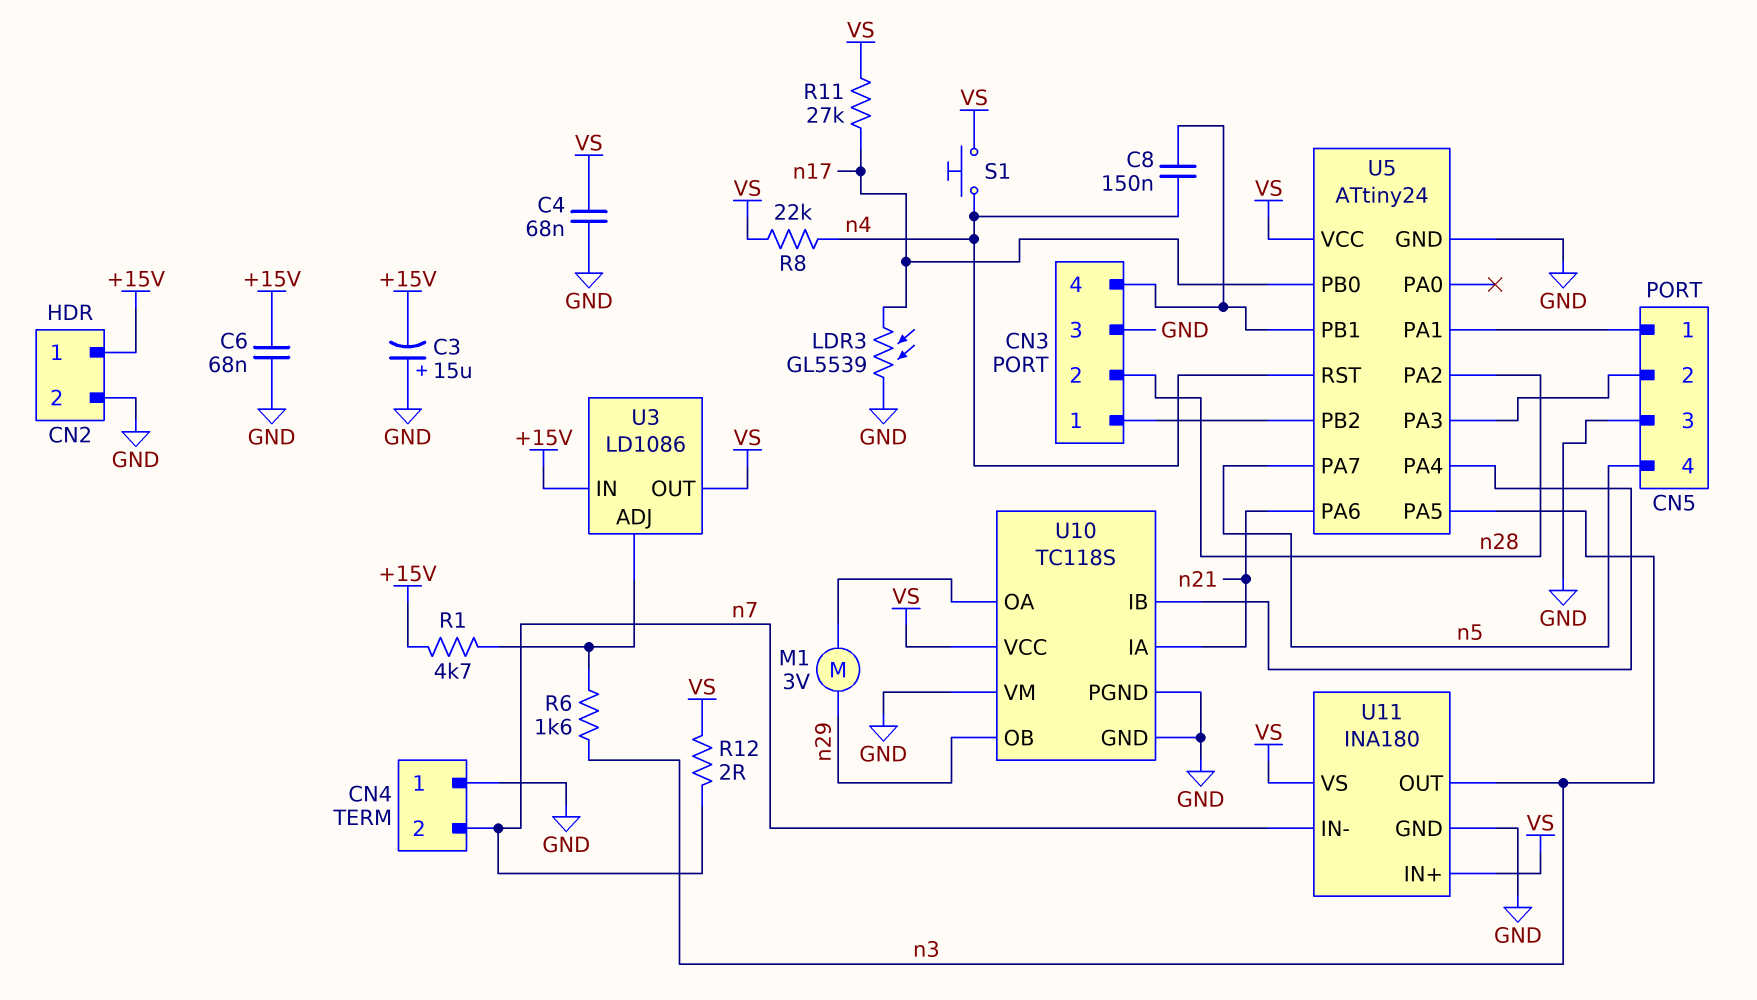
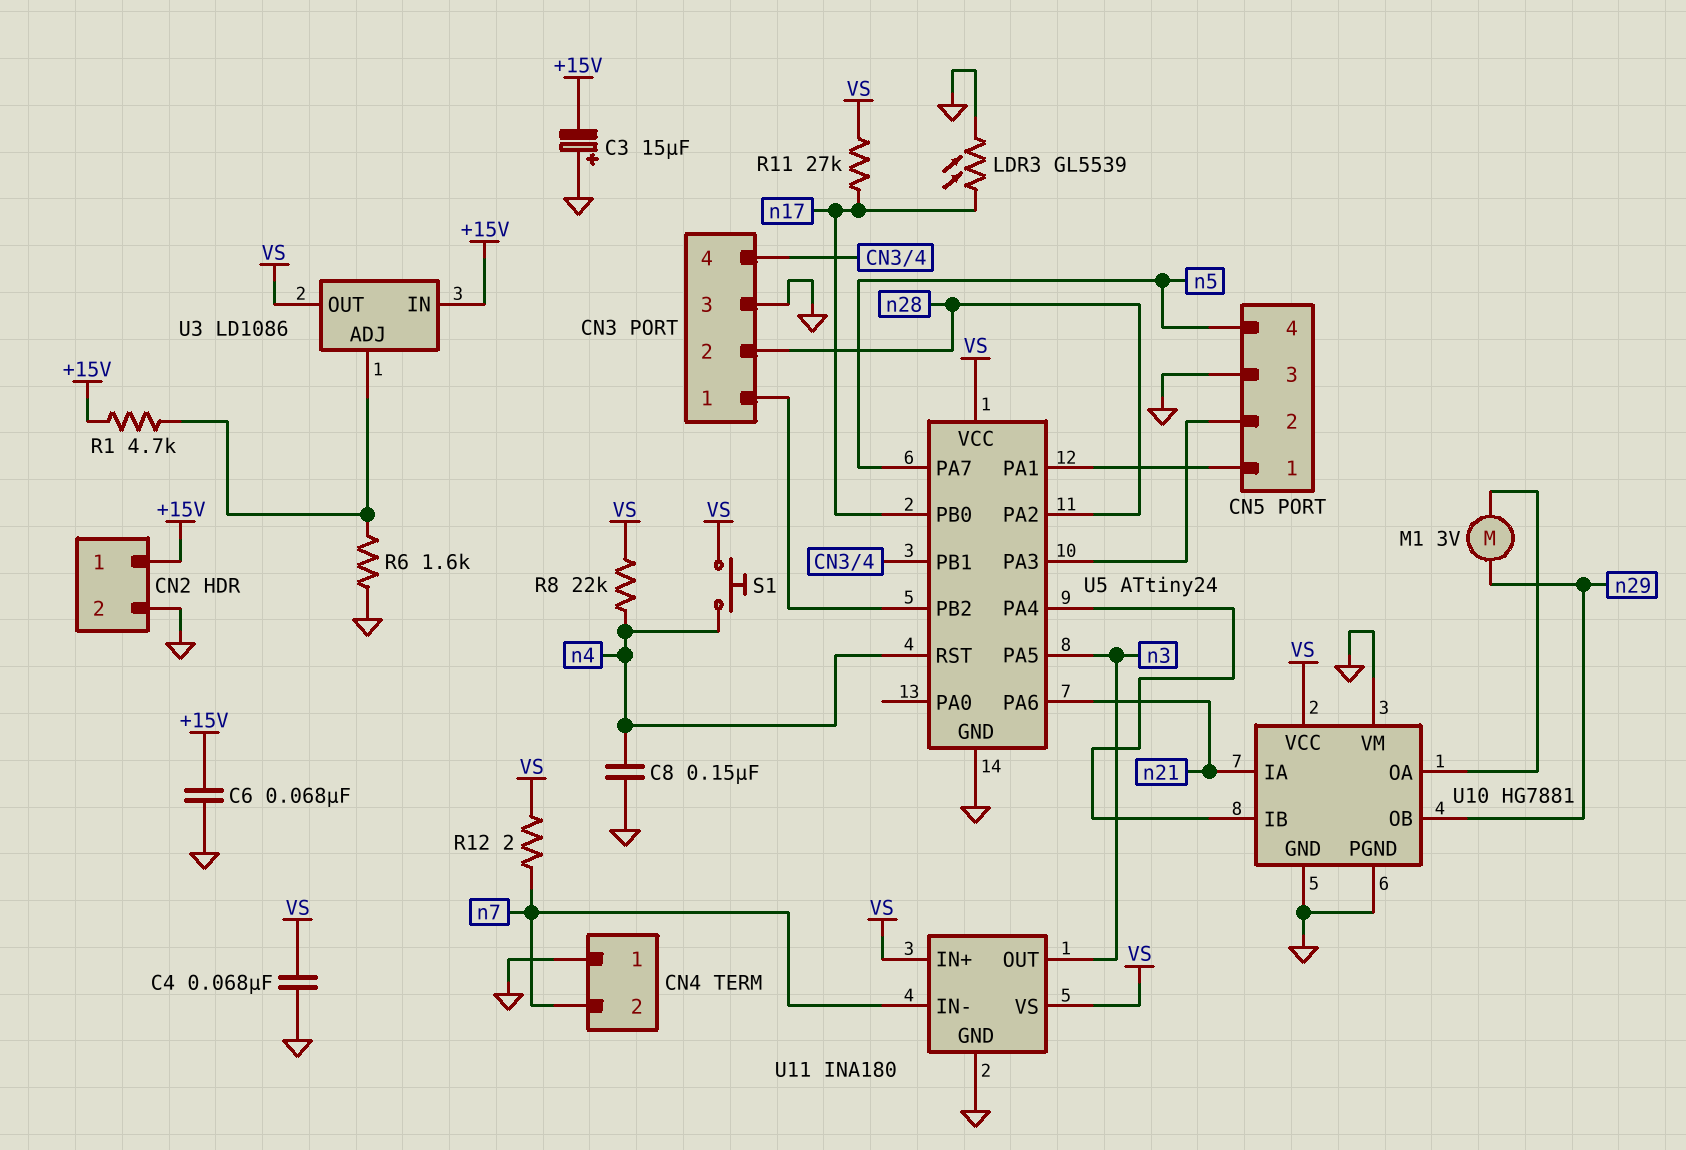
C8: 150nF (CN3/4, n4) -> 150nF (GND, n4)
R6: 1.6k (U3/ADJ, n3) -> 1.6k (GND, U3/ADJ)
U10: TC118S -> HG7881

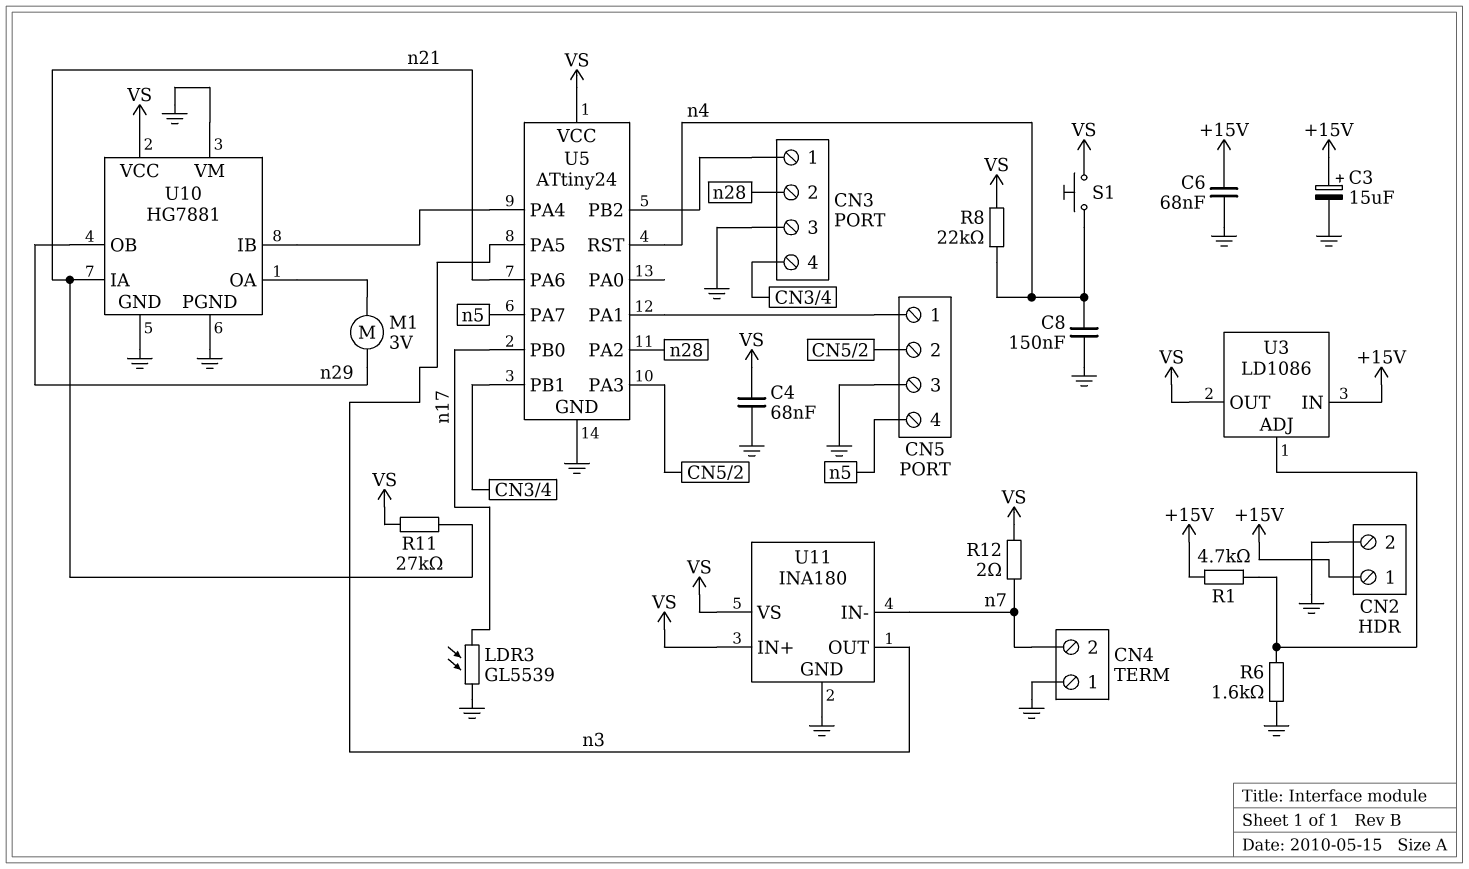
C3: 15uF (plus GND, minus +15V) -> 15uF (plus +15V, minus GND)
R11: 27k (VS, n17) -> 27k (VS, n21)

